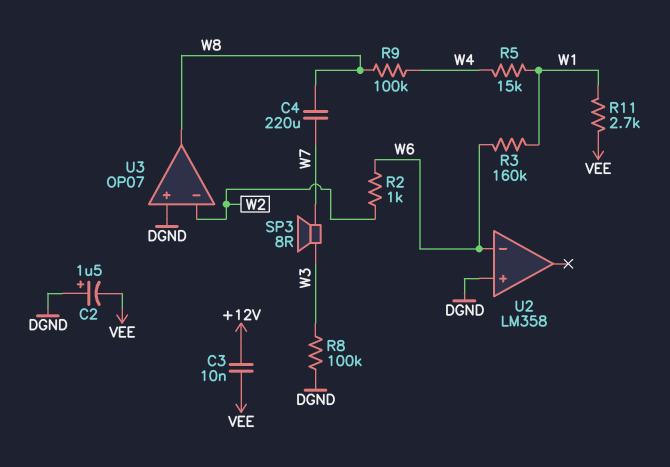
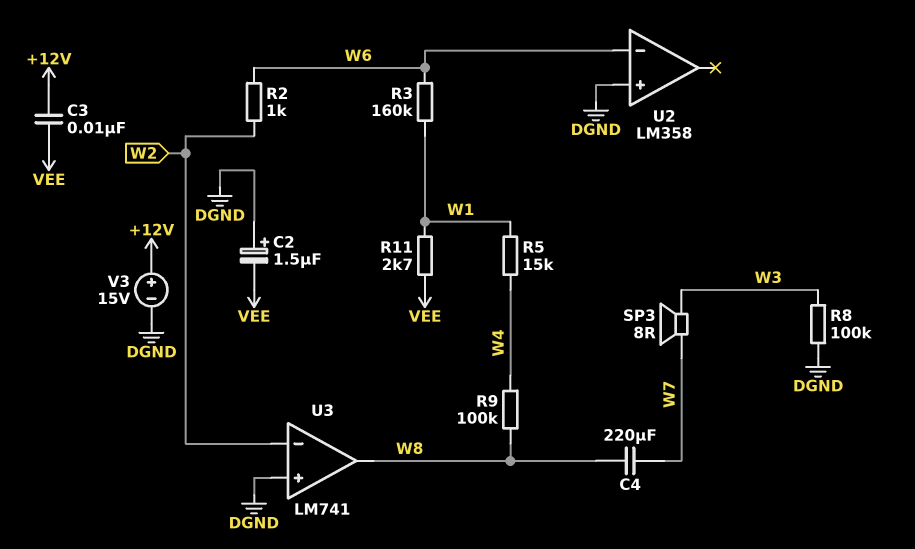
U3: OP07 -> LM741
V3: none -> 15V (plus +12V, minus DGND)

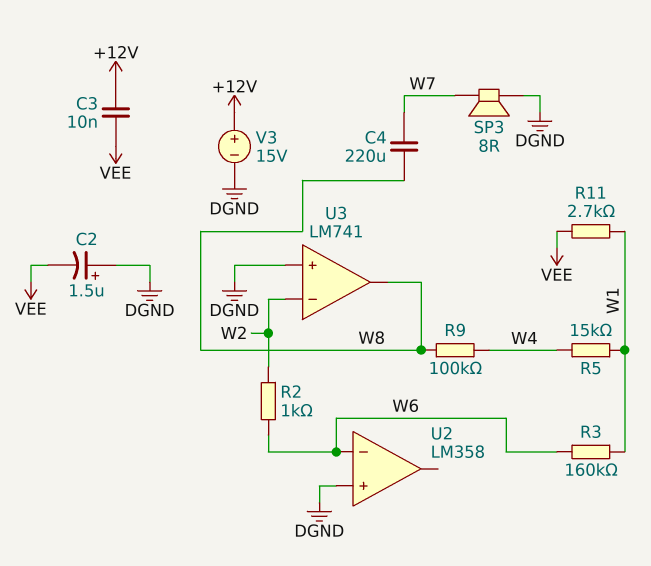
R8: 100k (DGND, W3) -> none
SP3: speaker 8R (W3, W7) -> speaker 8R (DGND, W7)

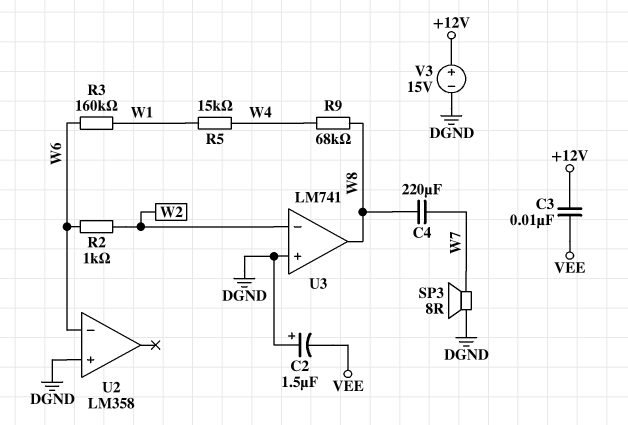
R9: 100k (W4, W8) -> 68k (W4, W8)
R11: 2.7k (VEE, W1) -> none

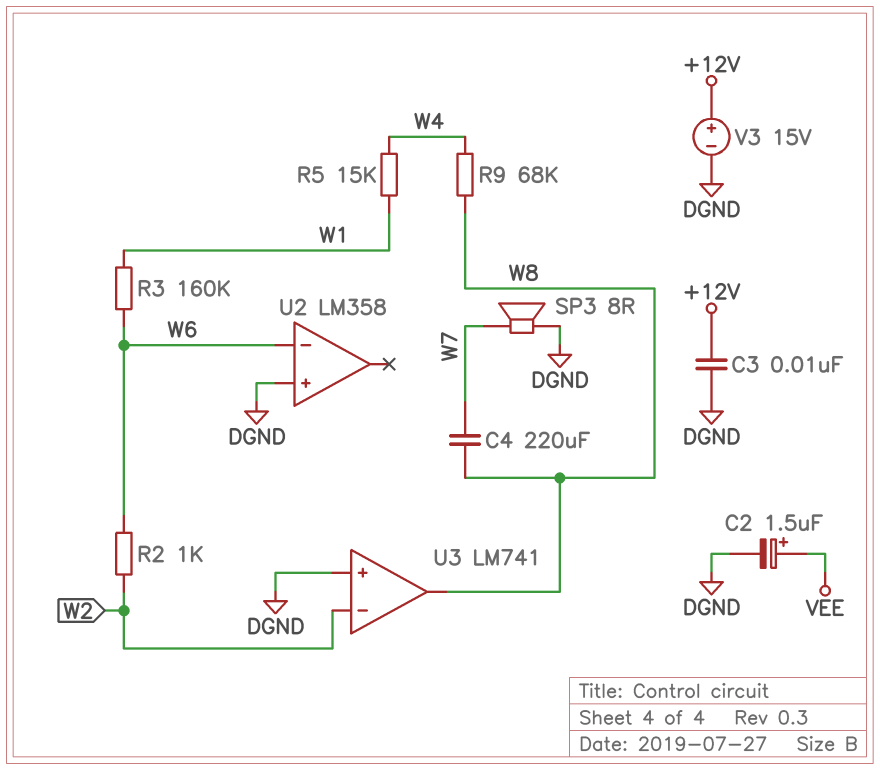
C2: 1.5uF (plus DGND, minus VEE) -> 1.5uF (plus VEE, minus DGND)
C3: 10nF (+12V, VEE) -> 10nF (+12V, DGND)

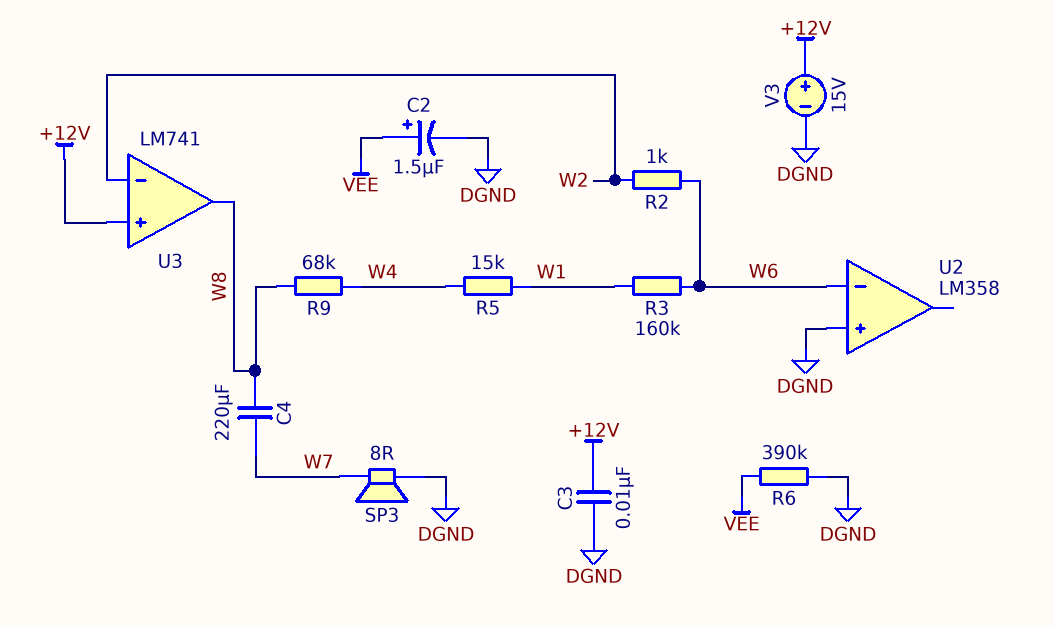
R6: none -> 390k (DGND, VEE)
U3 pin in+: DGND -> +12V

